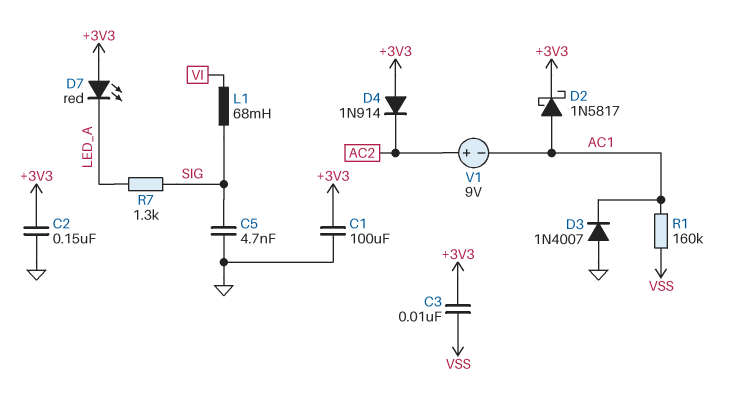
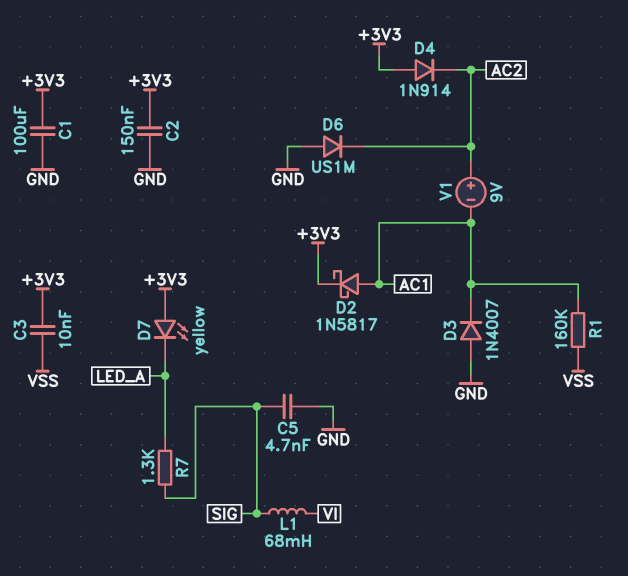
D6: none -> diode US1M (A GND, K AC2)
D7: LED red (A +3V3, K LED_A) -> LED yellow (A +3V3, K LED_A)

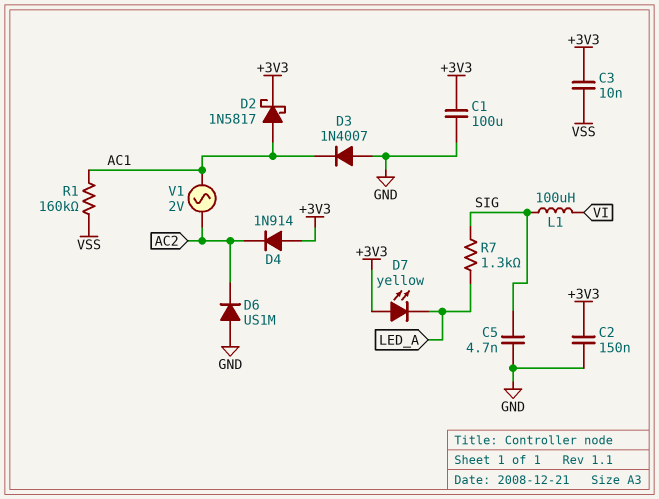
L1: 68mH (SIG, VI) -> 100uH (SIG, VI)
V1: 9V (plus AC2, minus AC1) -> AC 2V (AC1, AC2)

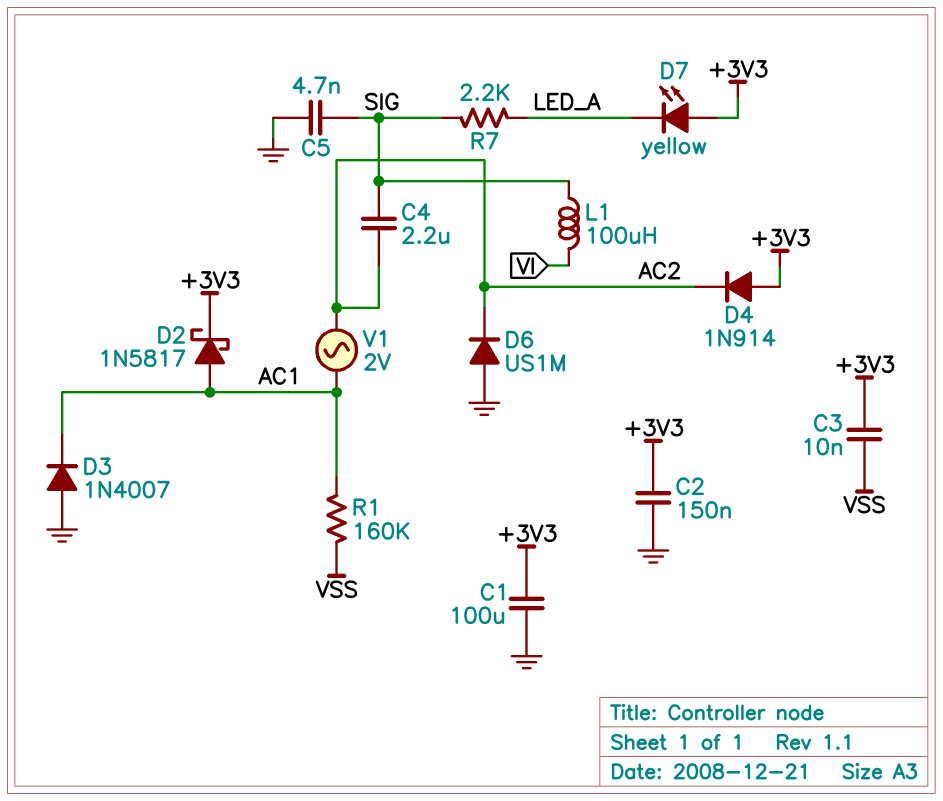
C4: none -> 2.2uF (AC2, SIG)
R7: 1.3k (LED_A, SIG) -> 2.2k (LED_A, SIG)

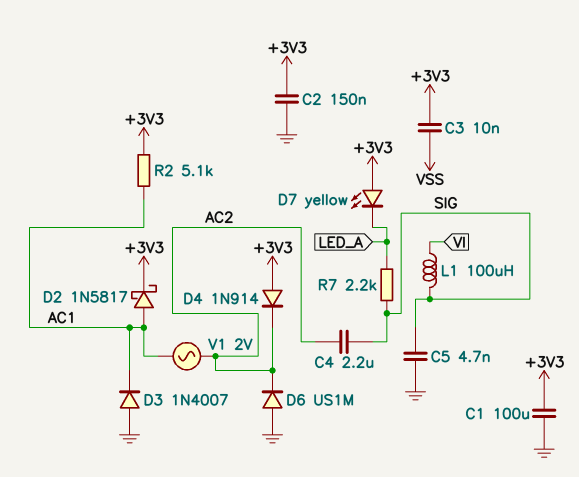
R1: 160k (AC1, VSS) -> none
R2: none -> 5.1k (+3V3, AC1)

